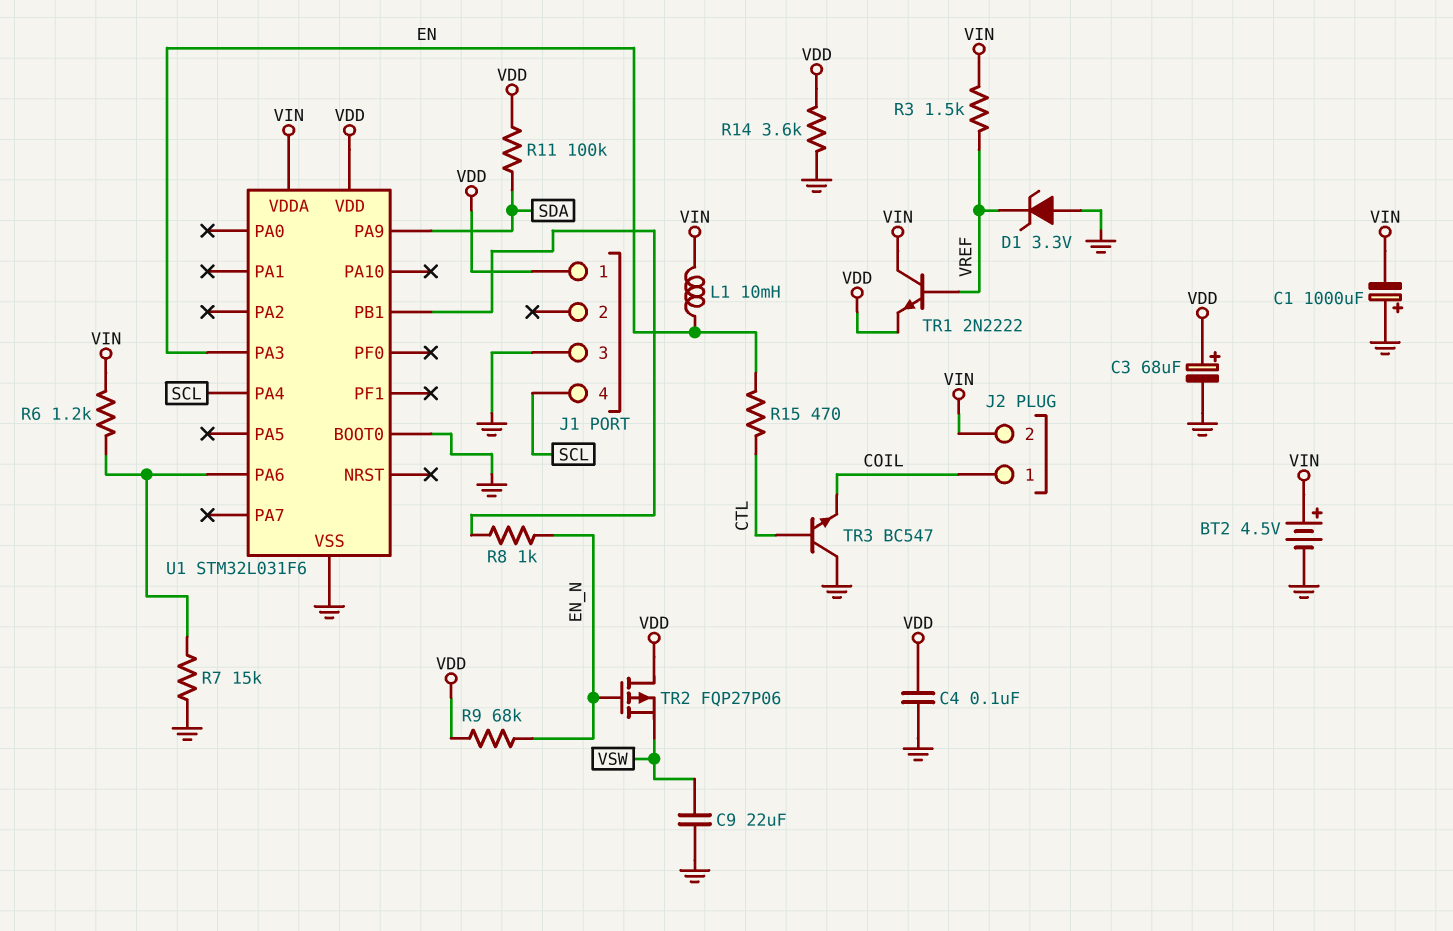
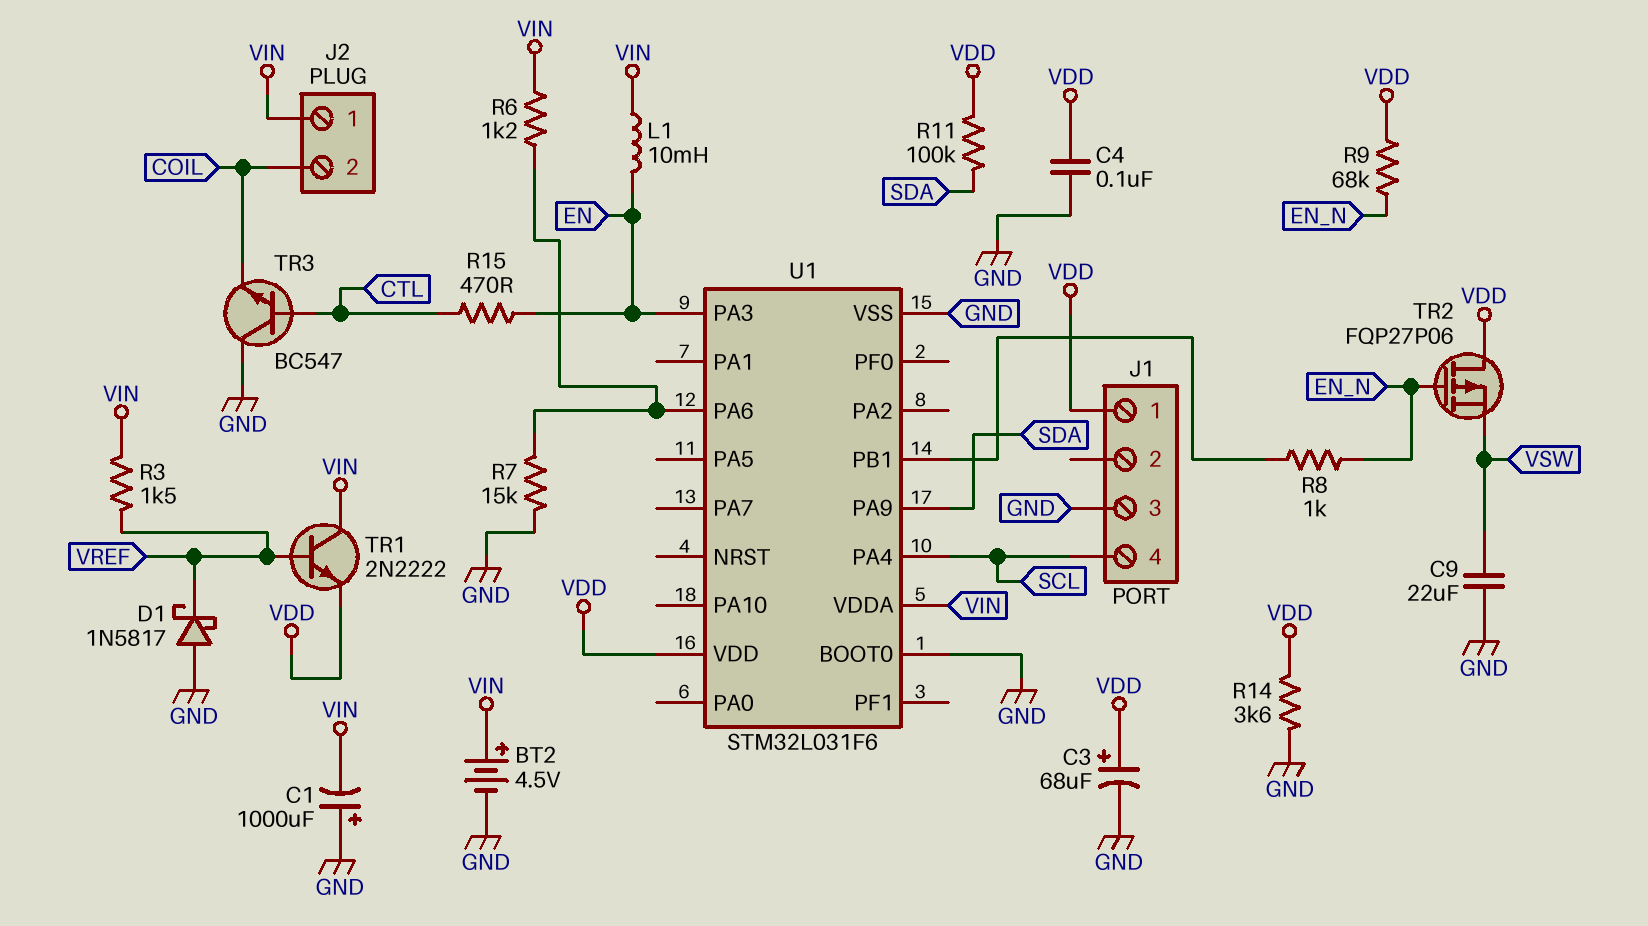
D1: zener 3.3V (A GND, K VREF) -> schottky 1N5817 (A GND, K VREF)
J2 pin 1: COIL -> VIN
J2 pin 2: VIN -> COIL

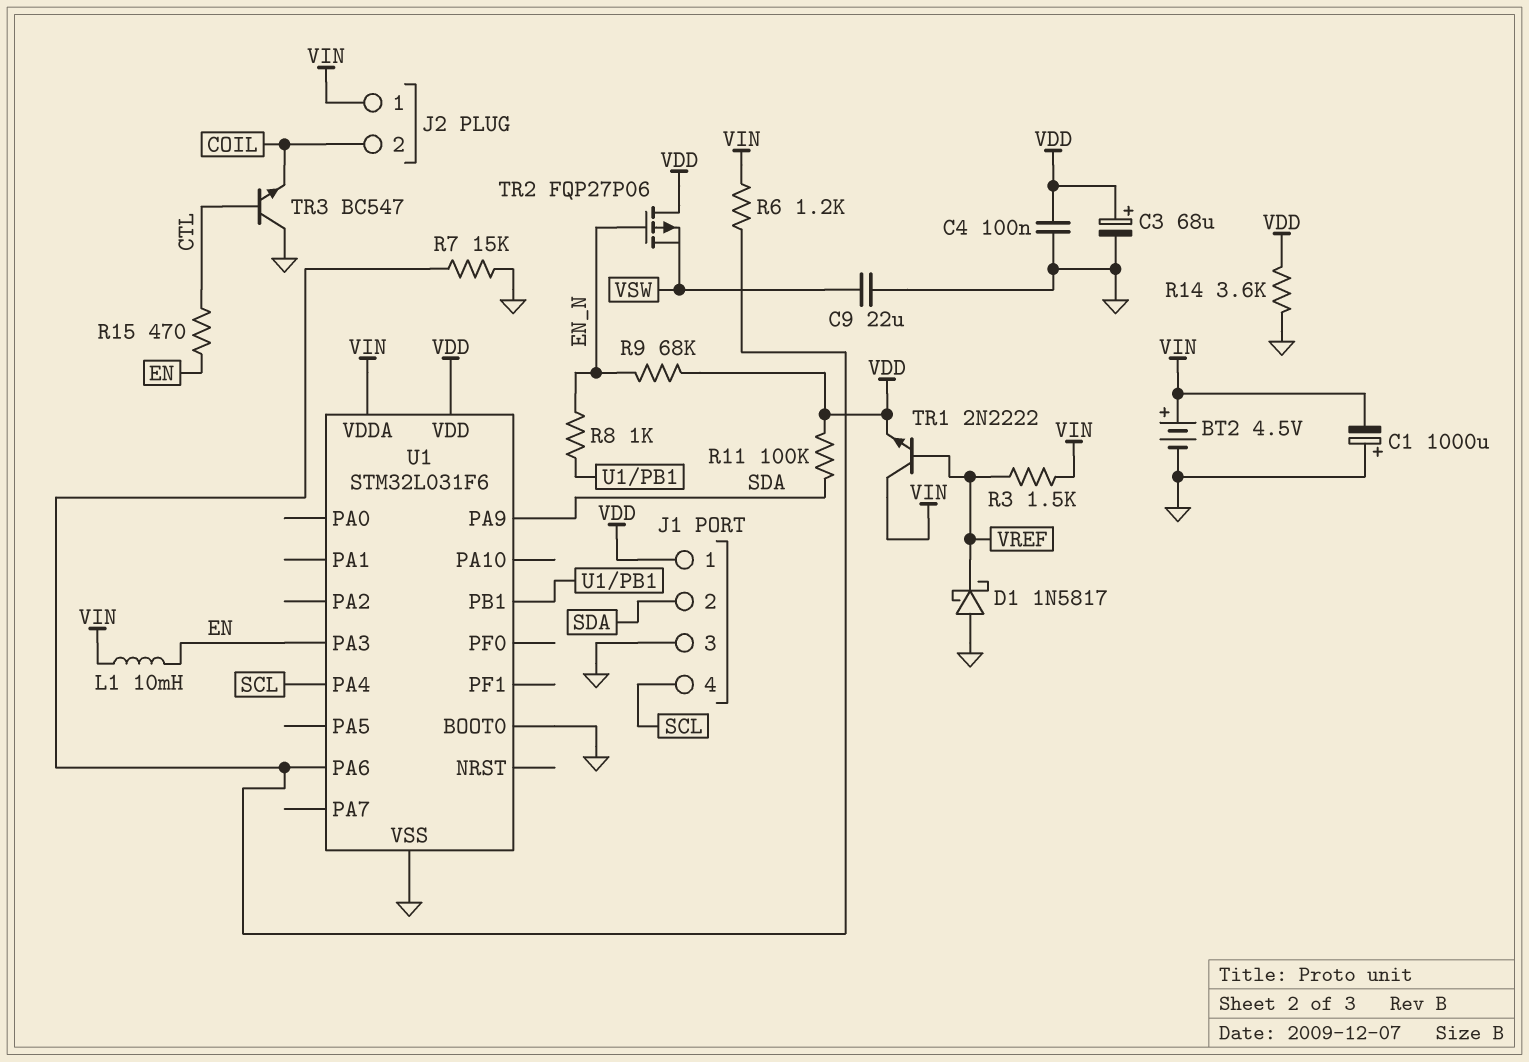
J1 pin 2: none -> SDA

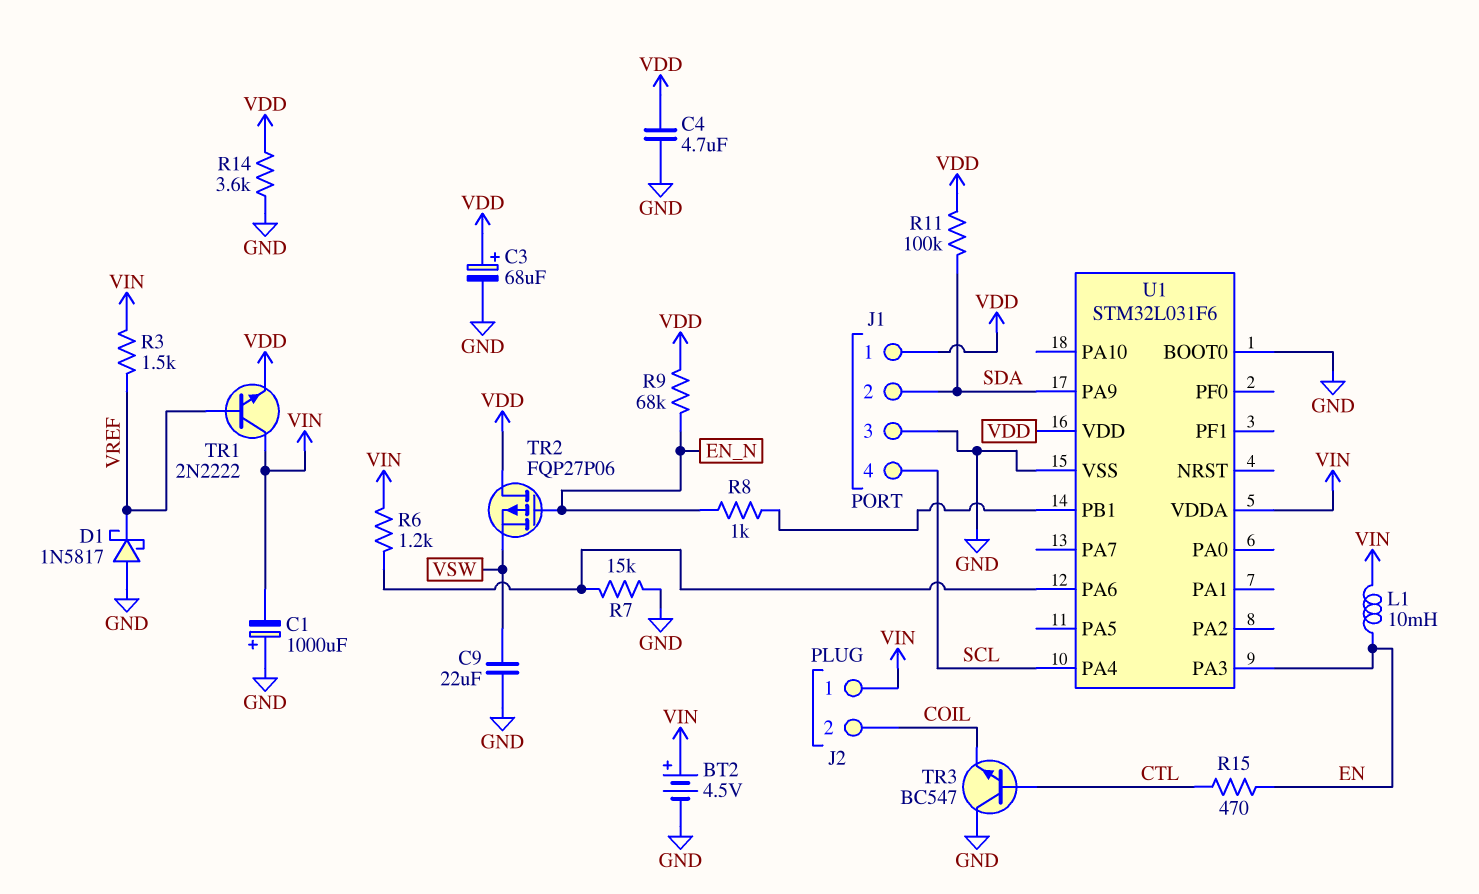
C4: 100nF (GND, VDD) -> 4.7uF (GND, VDD)

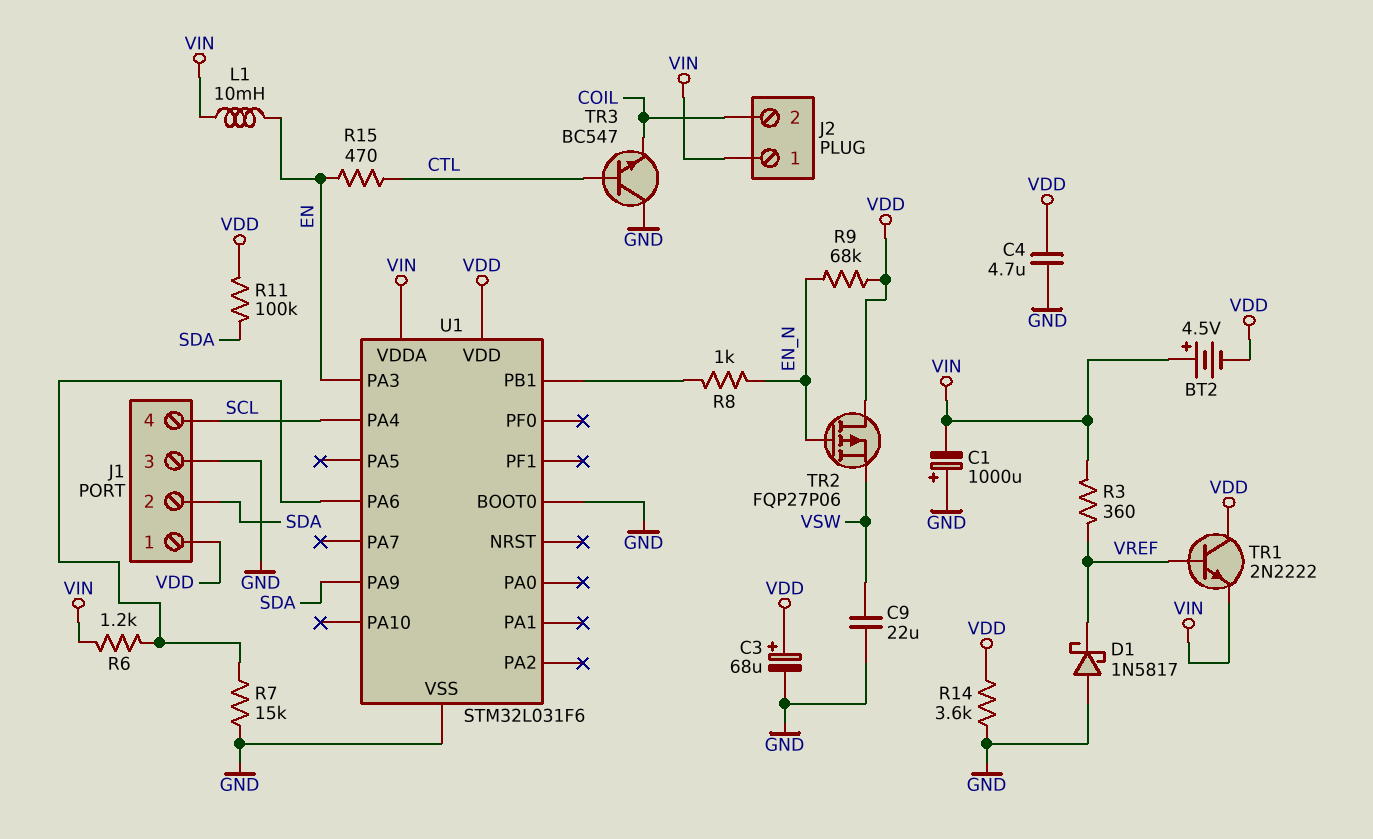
BT2: 4.5V (plus VIN, minus GND) -> 4.5V (plus VIN, minus VDD)
R3: 1.5k (VIN, VREF) -> 360 (VIN, VREF)
TR1: NPN 2N2222 (B VREF, C VIN, E VDD) -> NPN 2N2222 (B VREF, C VDD, E VIN)

